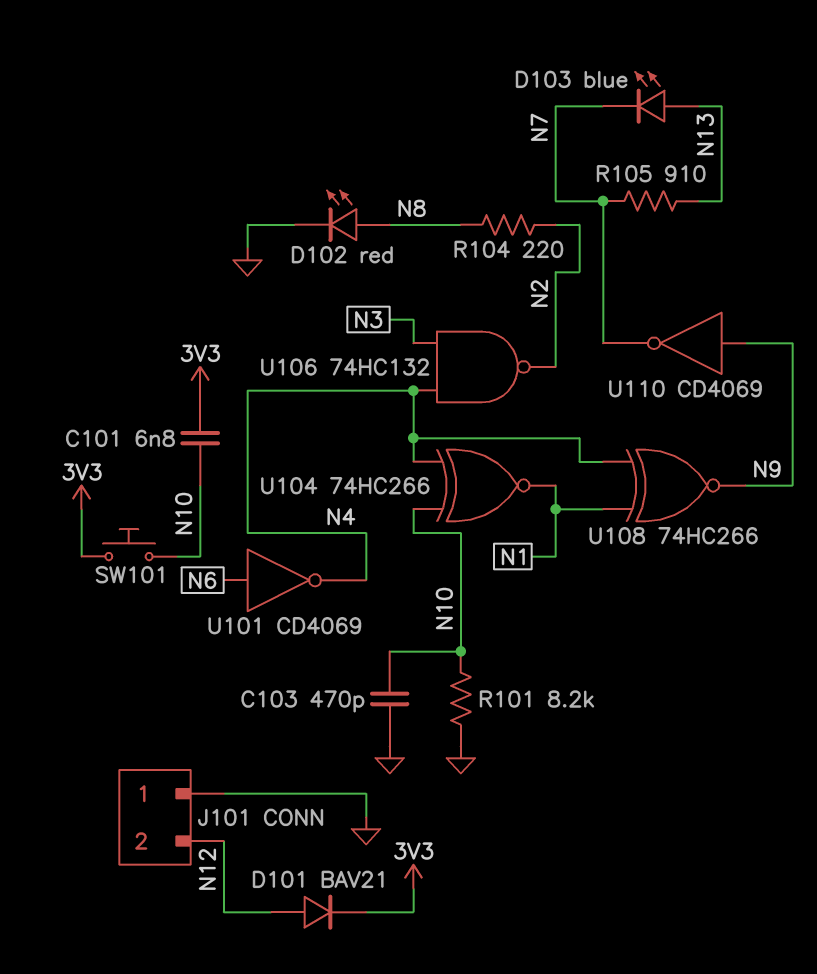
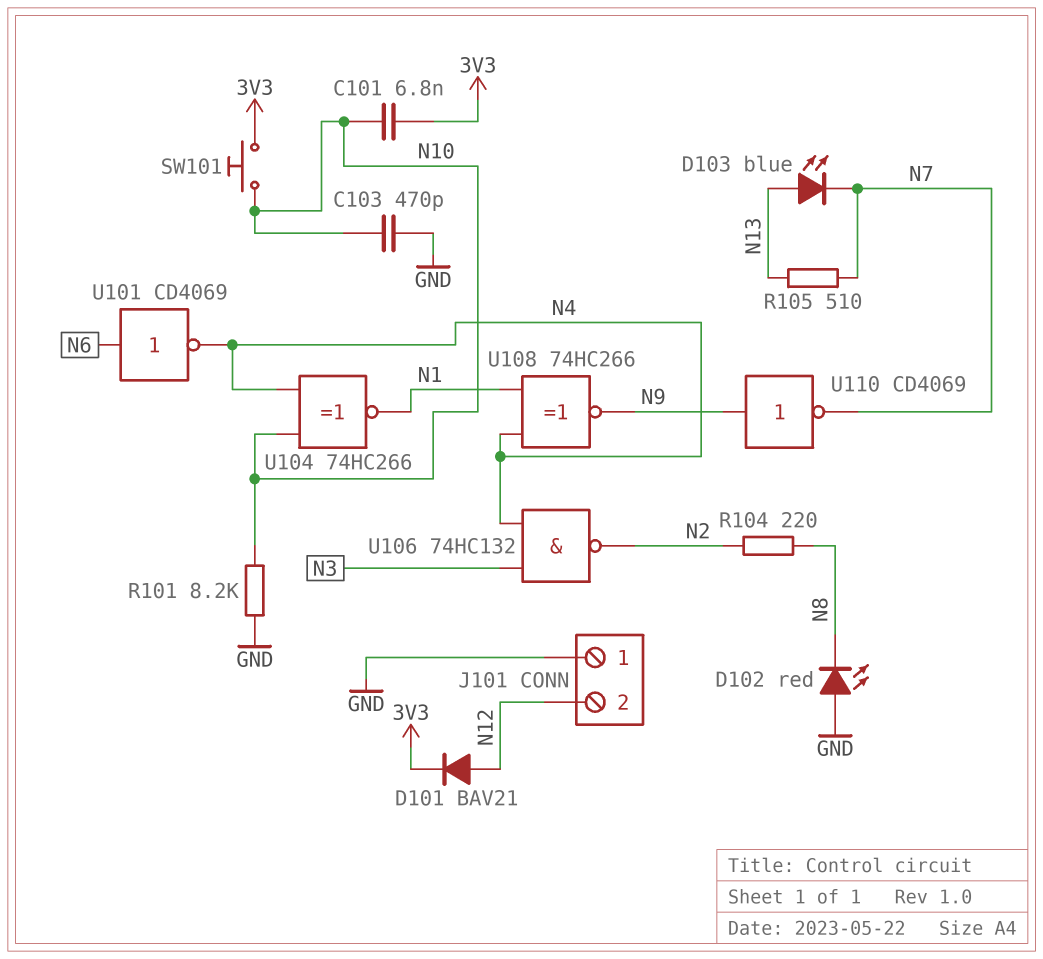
D102: LED red (A N8, K GND) -> LED red (A GND, K N8)
R105: 910 (N7, N13) -> 510 (N7, N13)

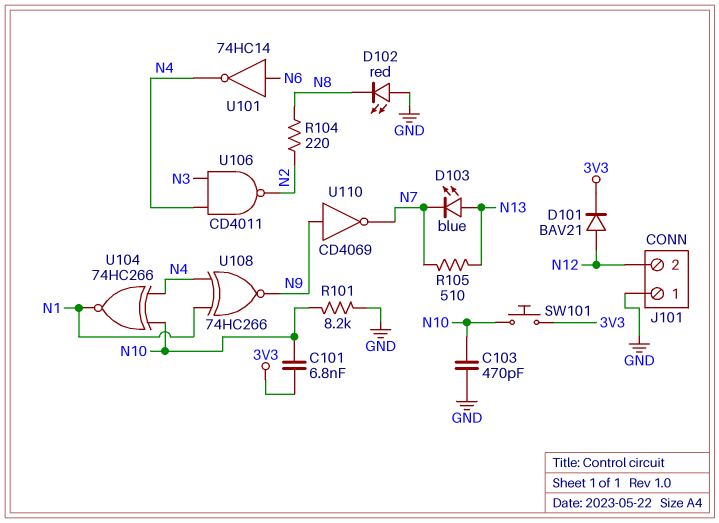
U101: NOT CD4069 (in N6, out N4) -> NOT 74HC14 (in N6, out N4)
U106: NAND 74HC132 (in N3, in N4, out N2) -> NAND CD4011 (in N3, in N4, out N2)

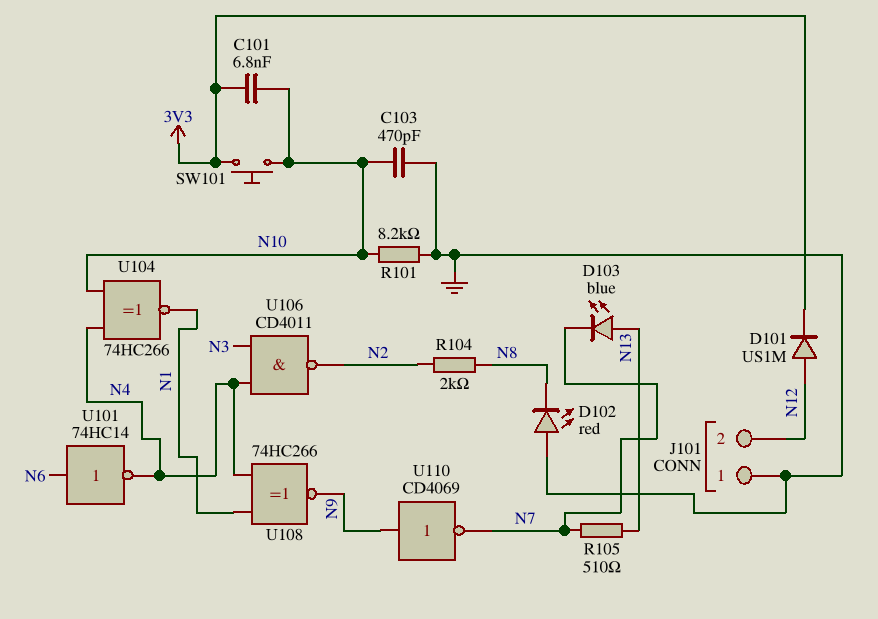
D101: diode BAV21 (A N12, K 3V3) -> diode US1M (A N12, K 3V3)
R104: 220 (N2, N8) -> 2k (N2, N8)

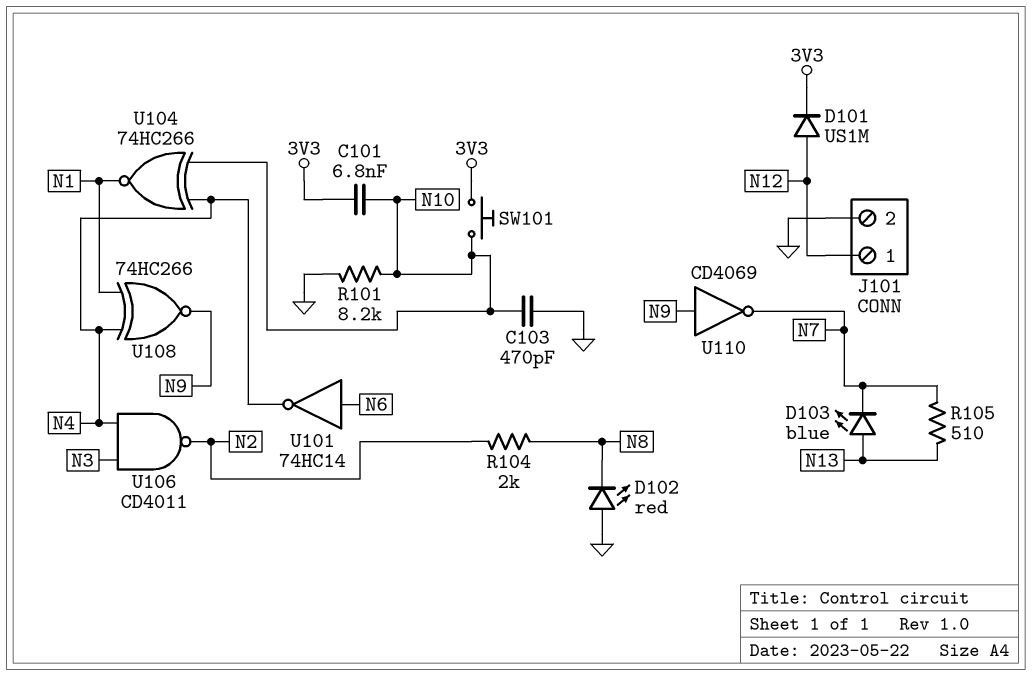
J101 pin 1: GND -> N12
J101 pin 2: N12 -> GND

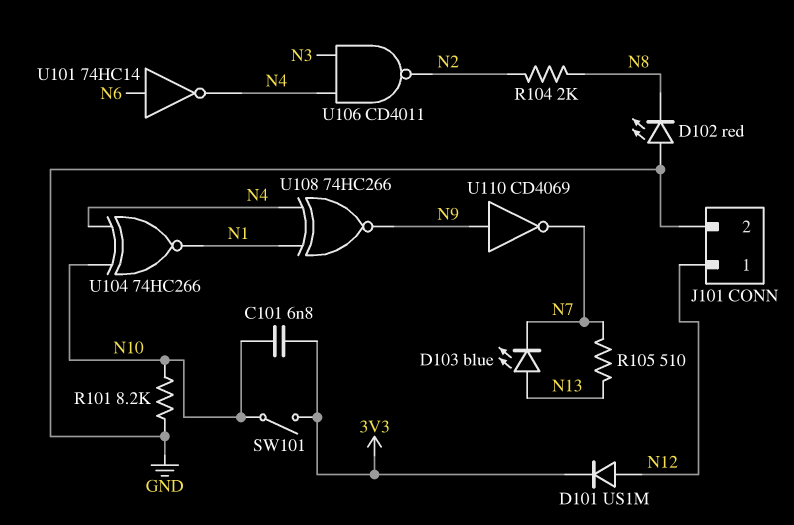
C103: 470pF (GND, N10) -> none
SW101: button (3V3, N10) -> switch (3V3, N10)

